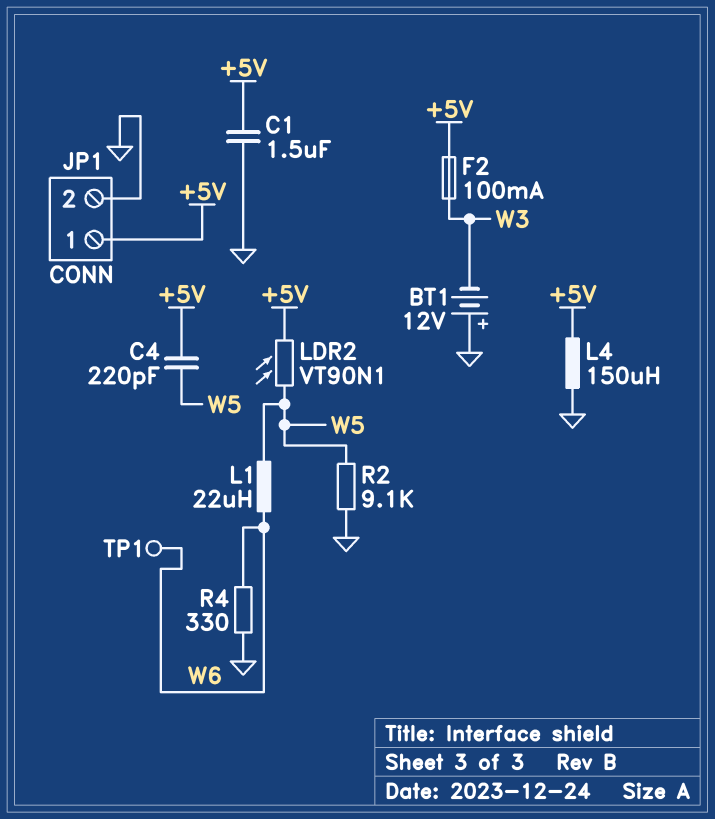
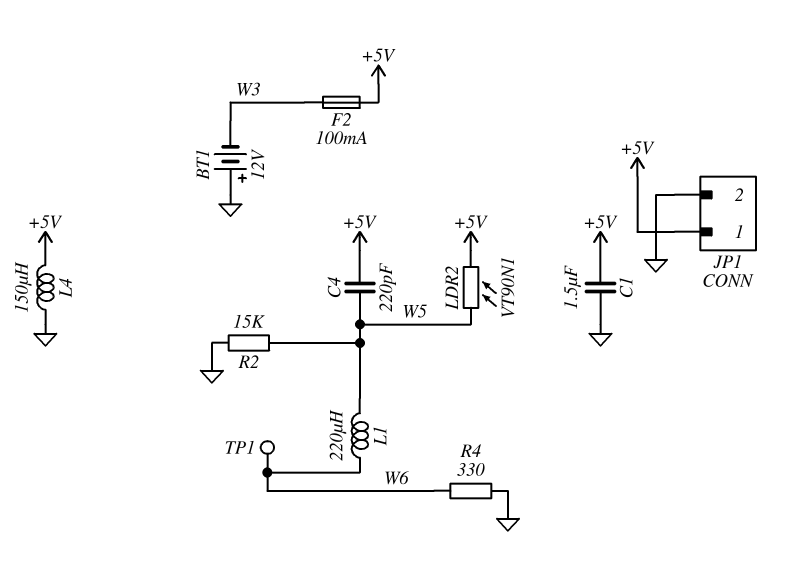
L1: 22uH (W5, W6) -> 220uH (W5, W6)
R2: 9.1k (GND, W5) -> 15k (GND, W5)

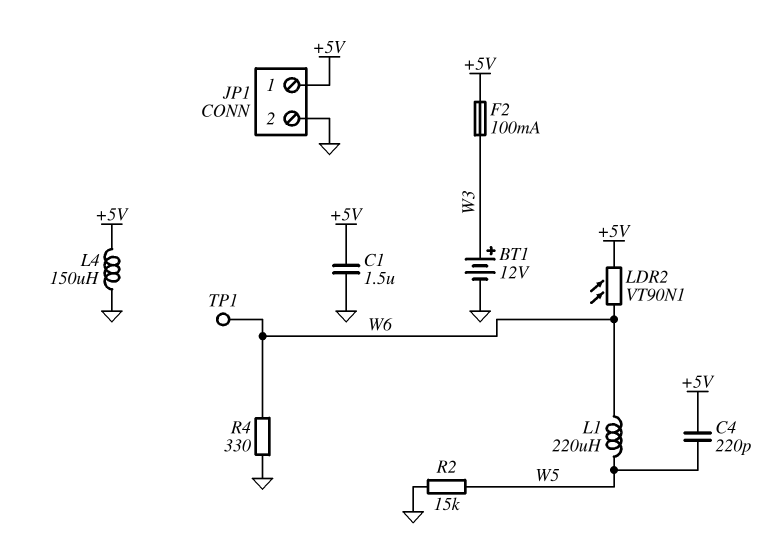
BT1: 12V (plus GND, minus W3) -> 12V (plus W3, minus GND)
LDR2: VT90N1 (+5V, W5) -> VT90N1 (+5V, W6)

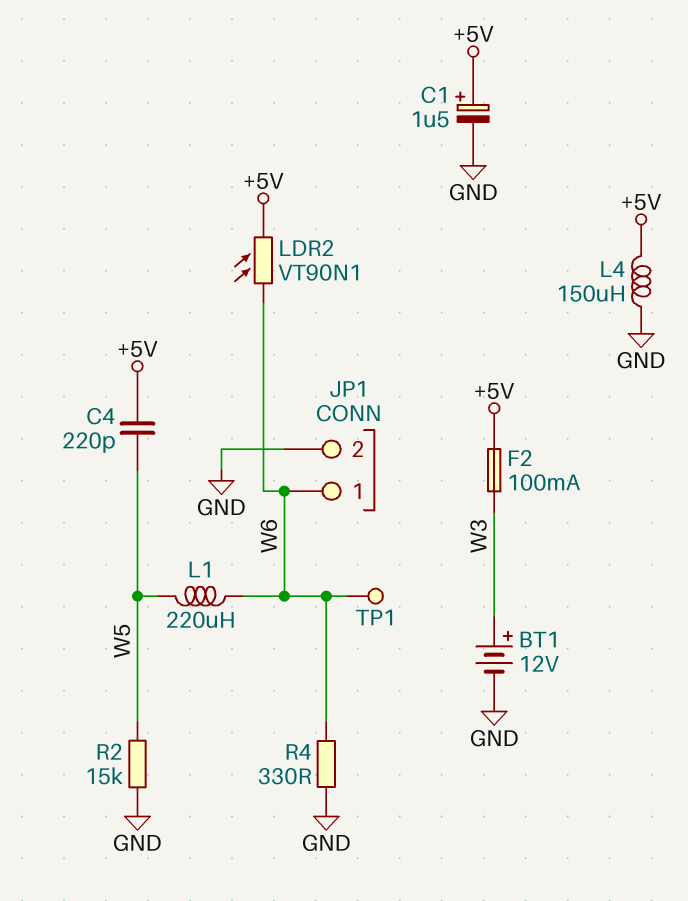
C1: 1.5uF (+5V, GND) -> 1.5uF (plus +5V, minus GND)
JP1 pin 1: +5V -> W6

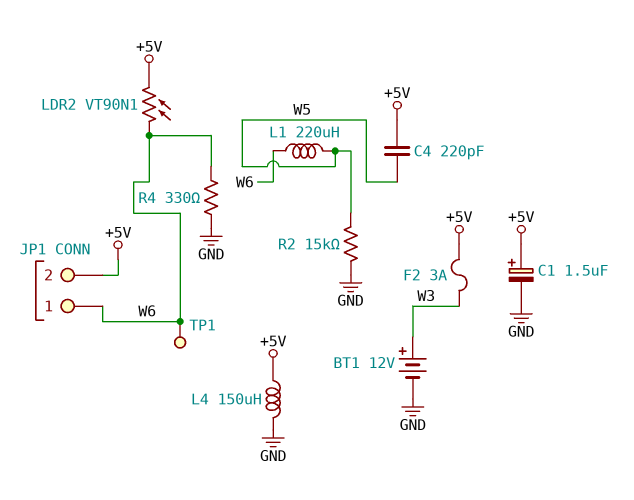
F2: 100mA (+5V, W3) -> 3A (+5V, W3)
JP1 pin 2: GND -> +5V

